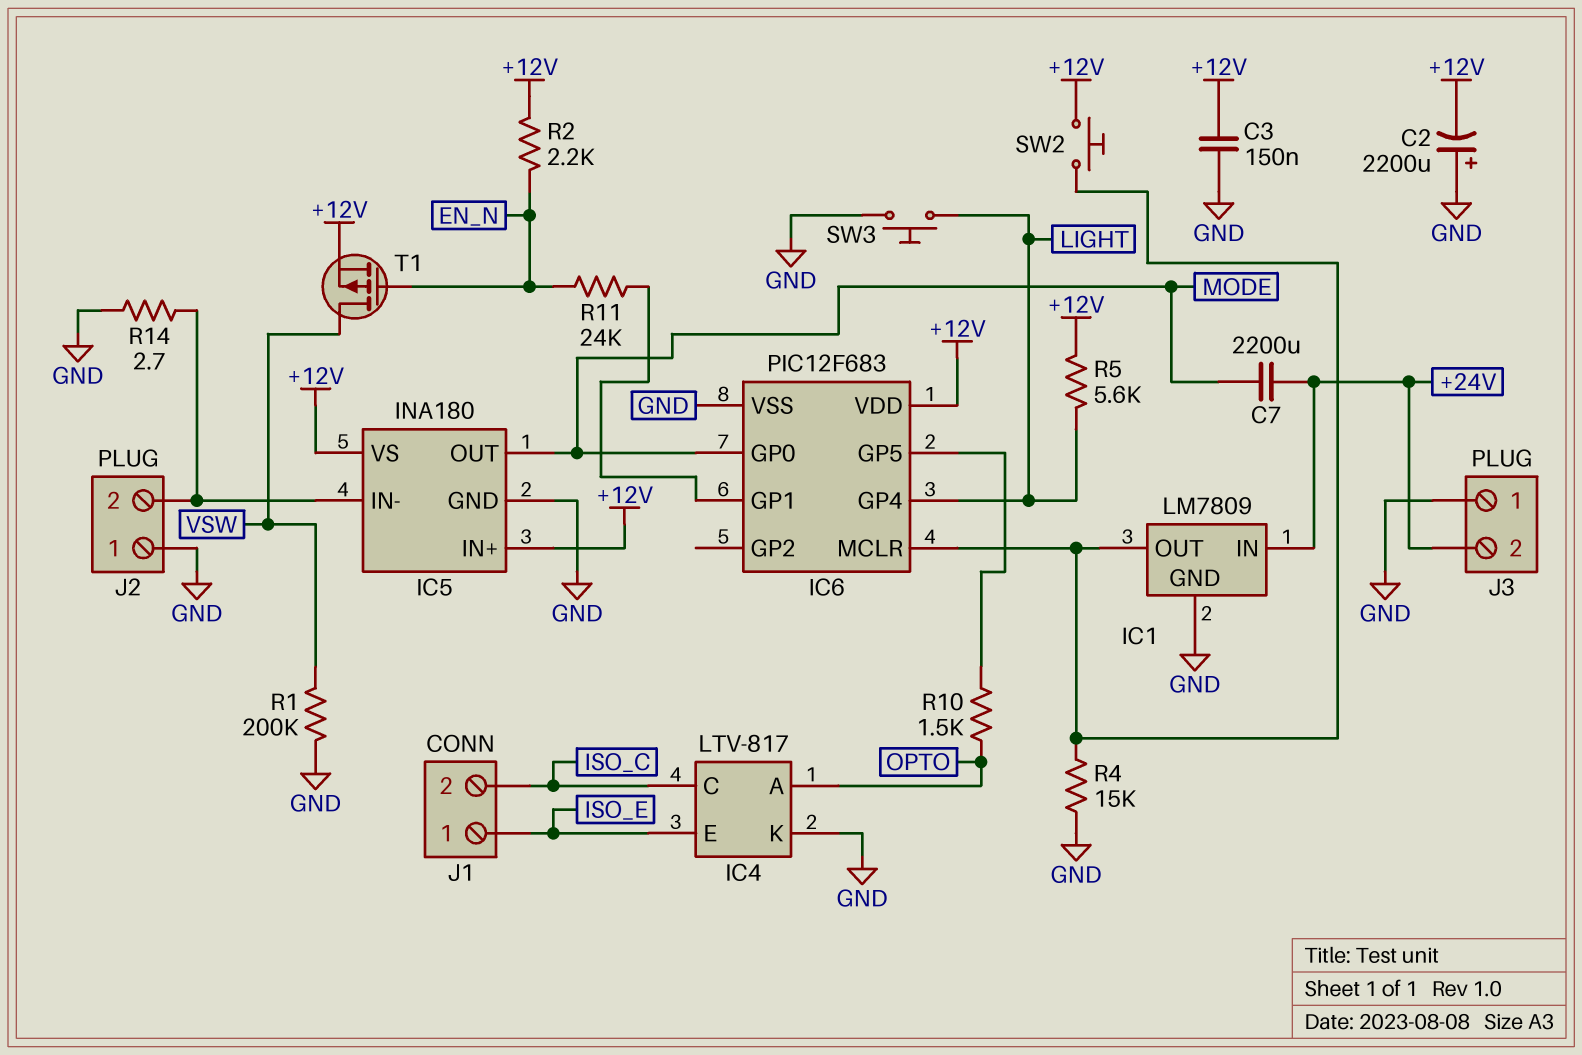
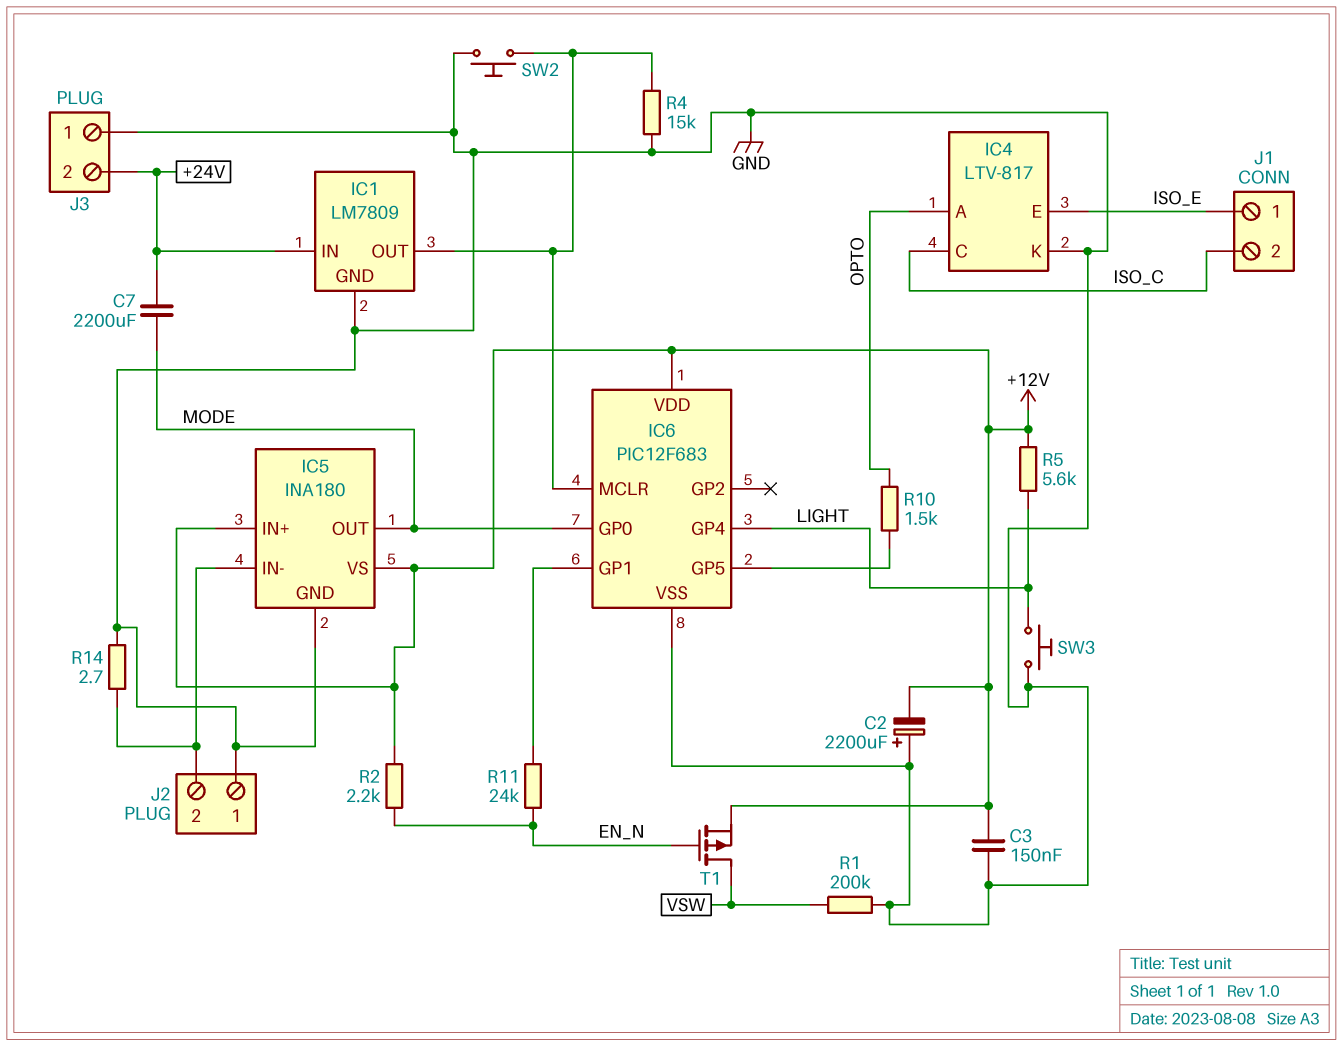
SW2: button (+12V, IC1/OUT) -> button (GND, IC1/OUT)

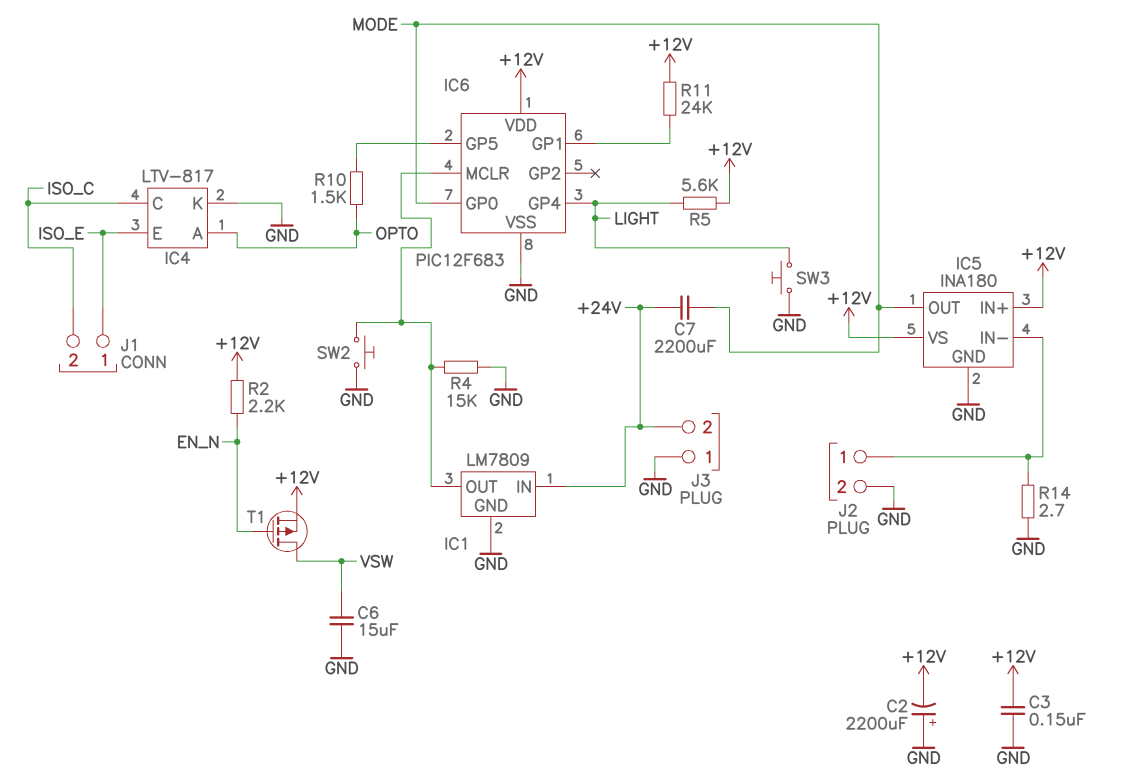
C6: none -> 15uF (GND, VSW)
J2 pin 1: GND -> IC5/IN-
J2 pin 2: IC5/IN- -> GND
R1: 200k (GND, VSW) -> none
R11: 24k (EN_N, IC6/GP1) -> 24k (+12V, IC6/GP1)

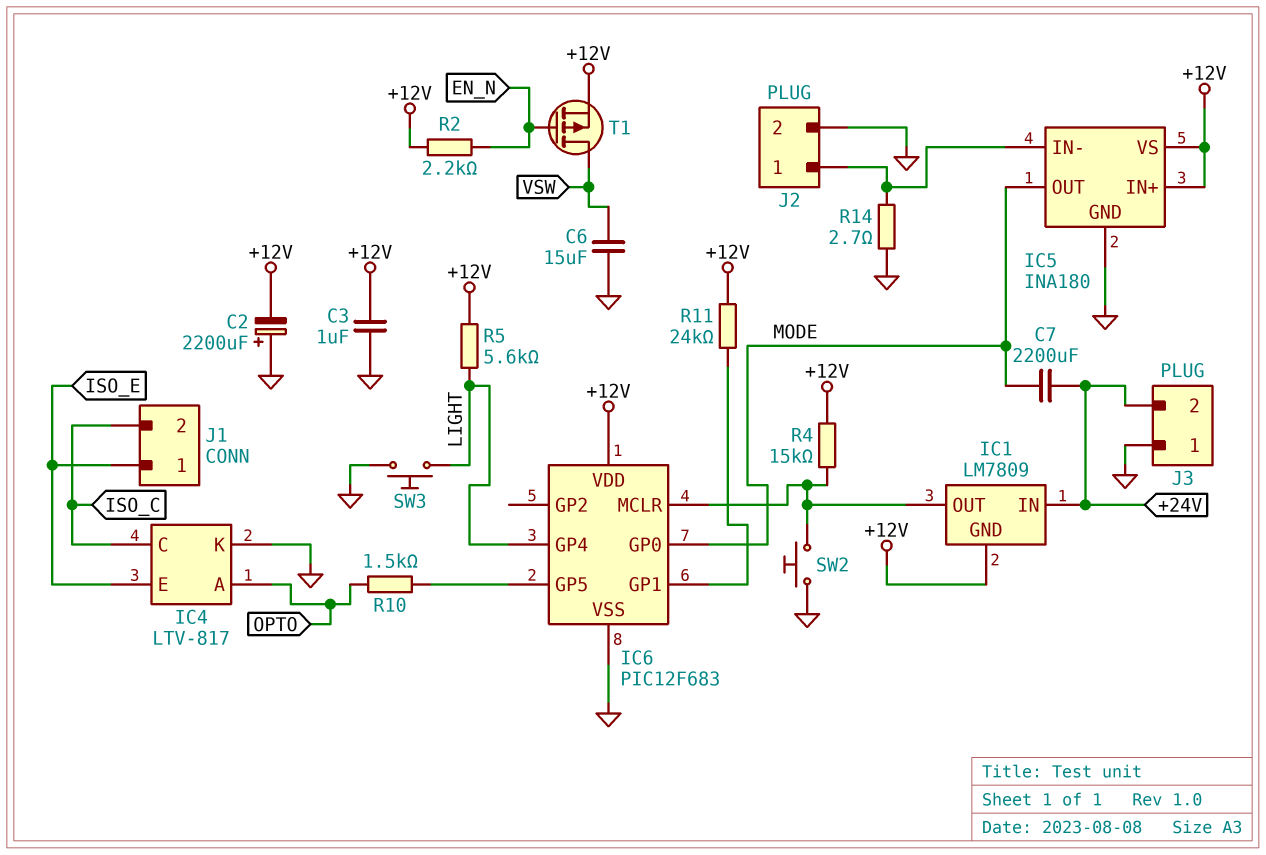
C3: 150nF (+12V, GND) -> 1uF (+12V, GND)
IC1 pin GND: GND -> +12V
R4: 15k (GND, IC1/OUT) -> 15k (+12V, IC1/OUT)

